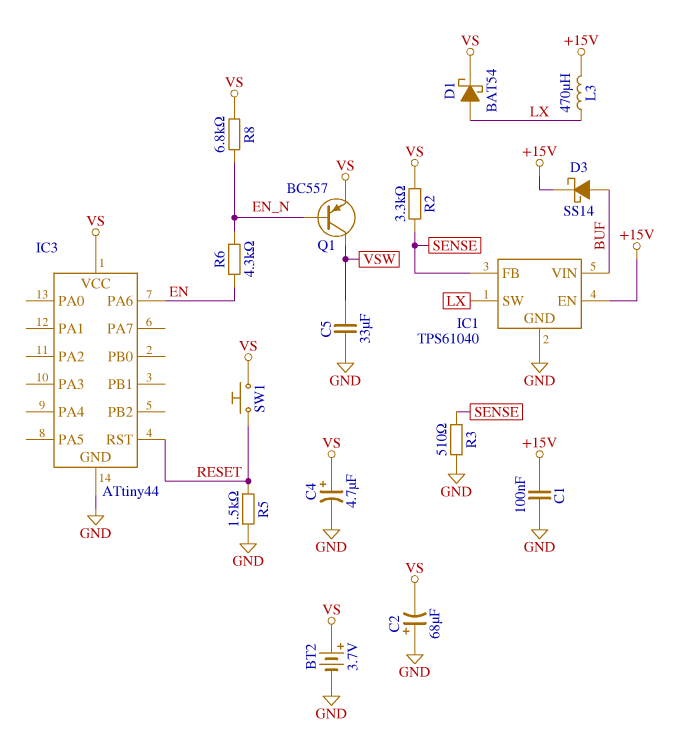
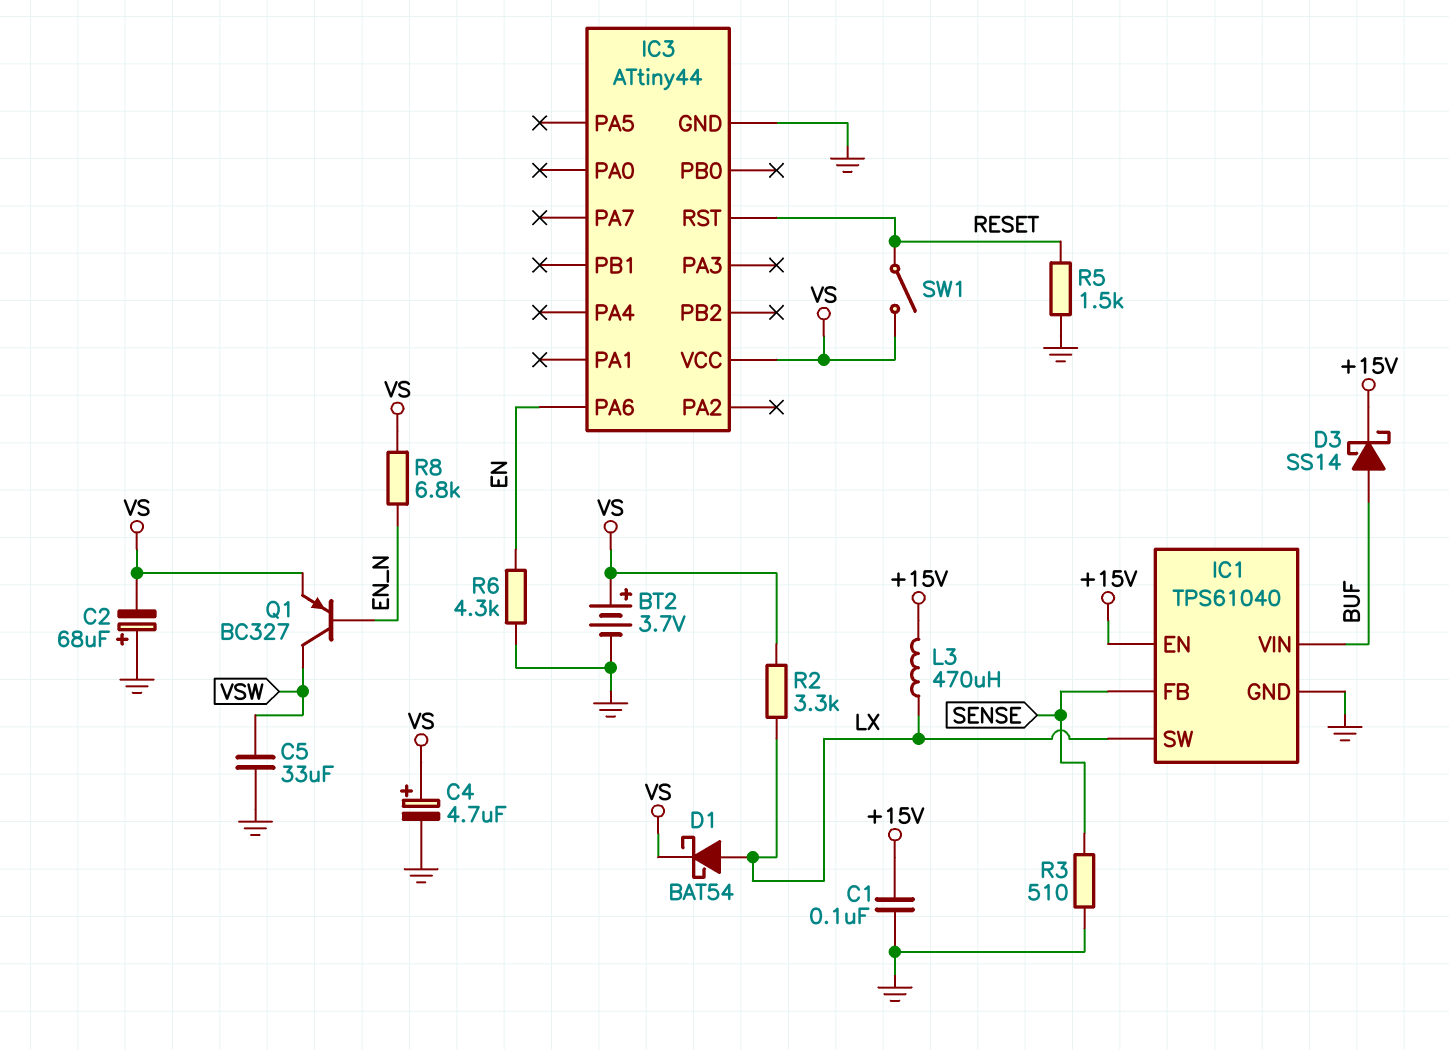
Q1: PNP BC557 (B EN_N, C VSW, E VS) -> PNP BC327 (B EN_N, C VSW, E VS)
R2: 3.3k (SENSE, VS) -> 3.3k (LX, VS)
R6: 4.3k (EN, EN_N) -> 4.3k (EN, GND)
SW1: button (RESET, VS) -> switch (RESET, VS)

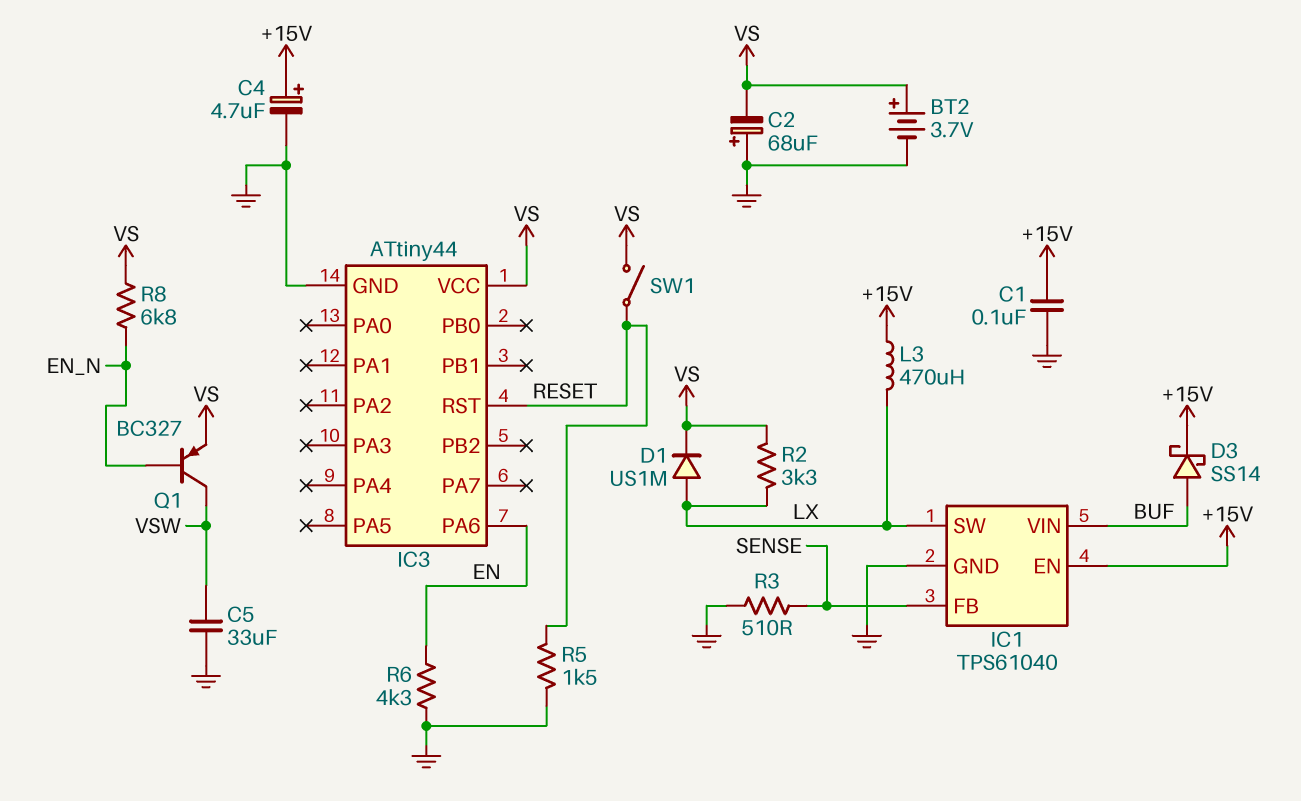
C4: 4.7uF (plus VS, minus GND) -> 4.7uF (plus +15V, minus GND)
D1: schottky BAT54 (A LX, K VS) -> diode US1M (A LX, K VS)

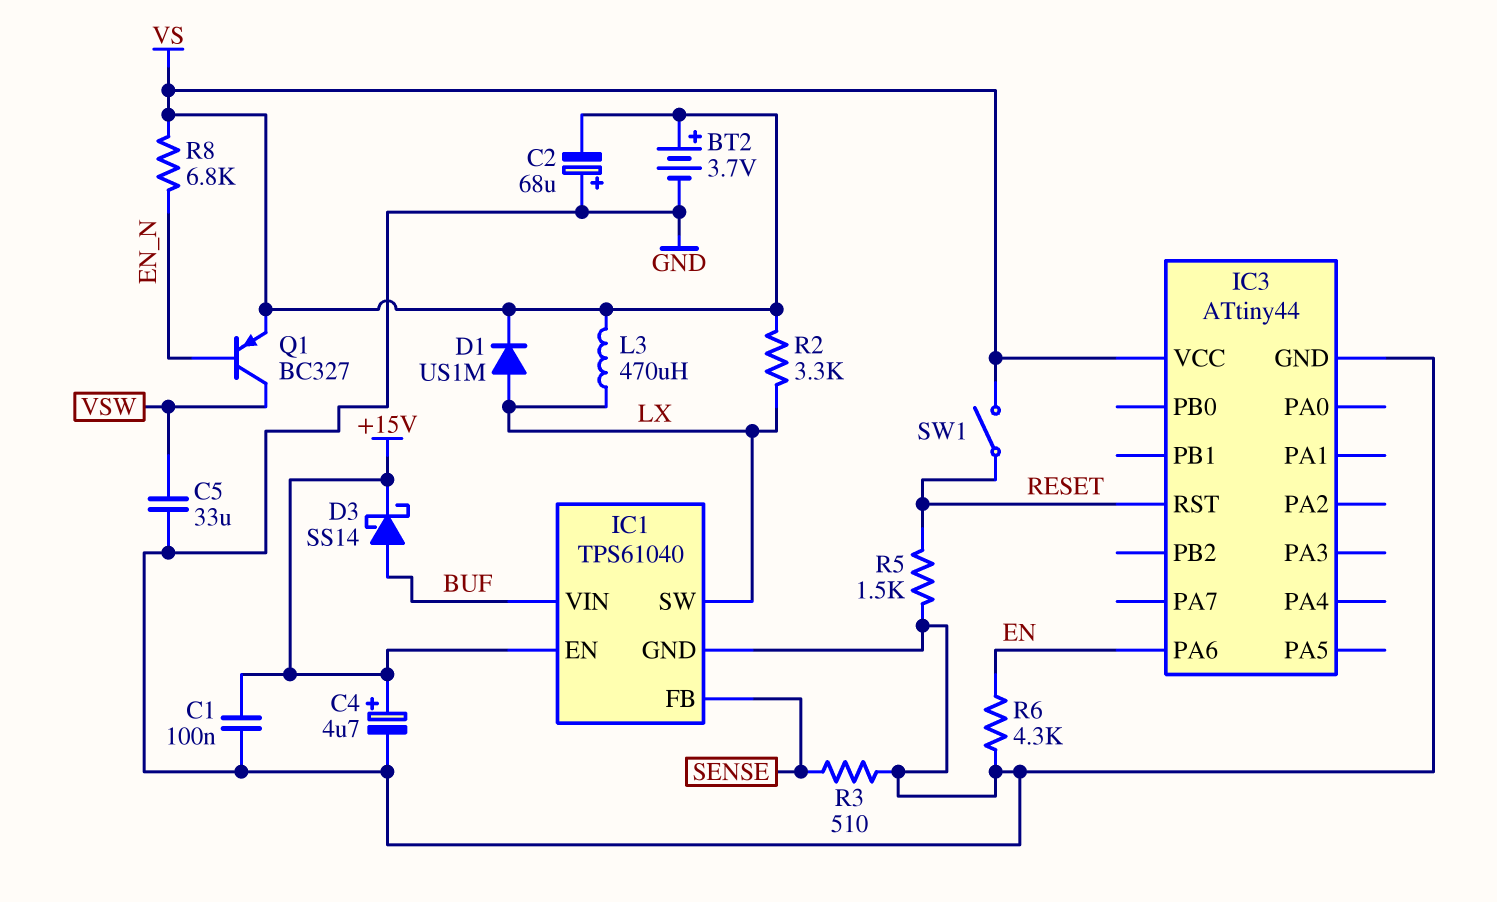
L3: 470uH (+15V, LX) -> 470uH (LX, VS)

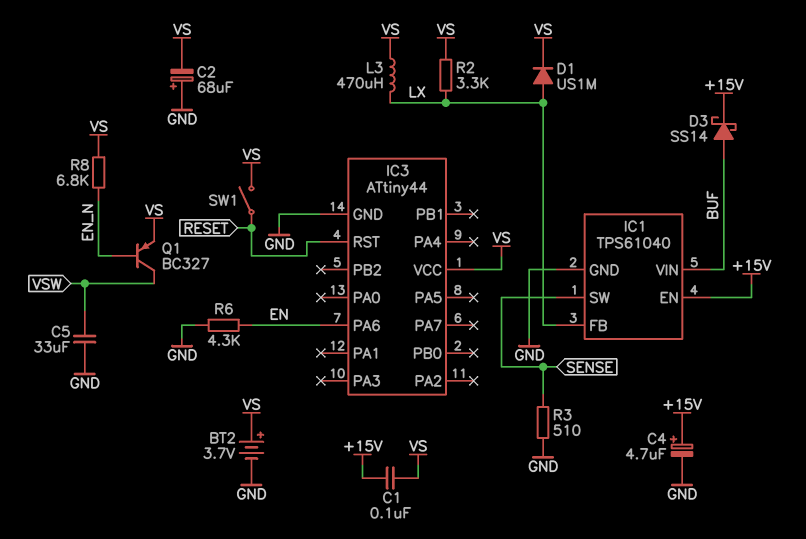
C1: 100nF (+15V, GND) -> 100nF (+15V, VS)
IC1 pin FB: SENSE -> LX
IC1 pin SW: LX -> SENSE
R5: 1.5k (GND, RESET) -> none

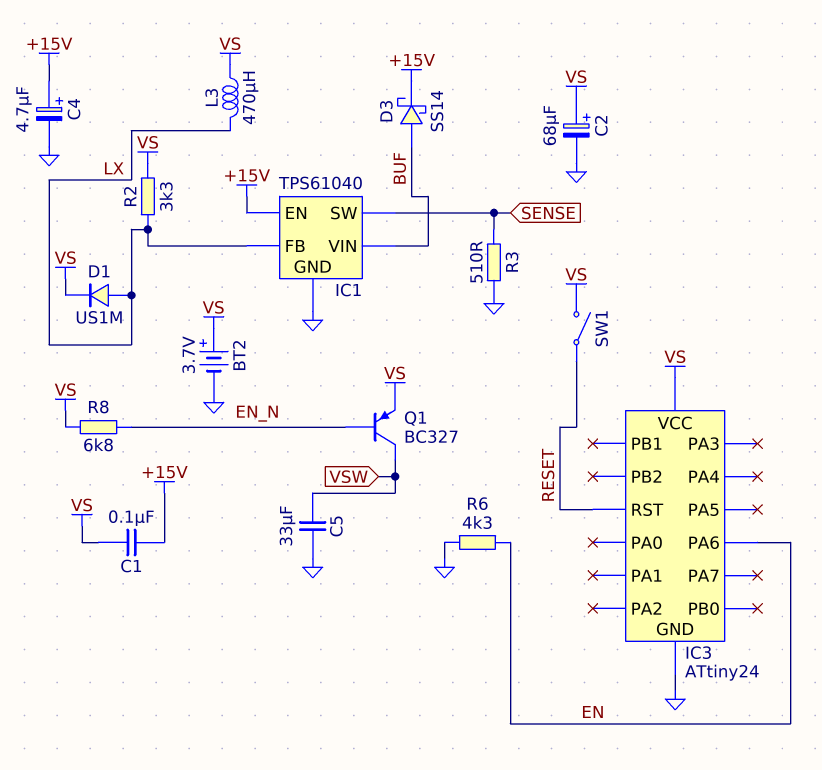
C2: 68uF (plus GND, minus VS) -> 68uF (plus VS, minus GND)
IC3: ATtiny44 -> ATtiny24

